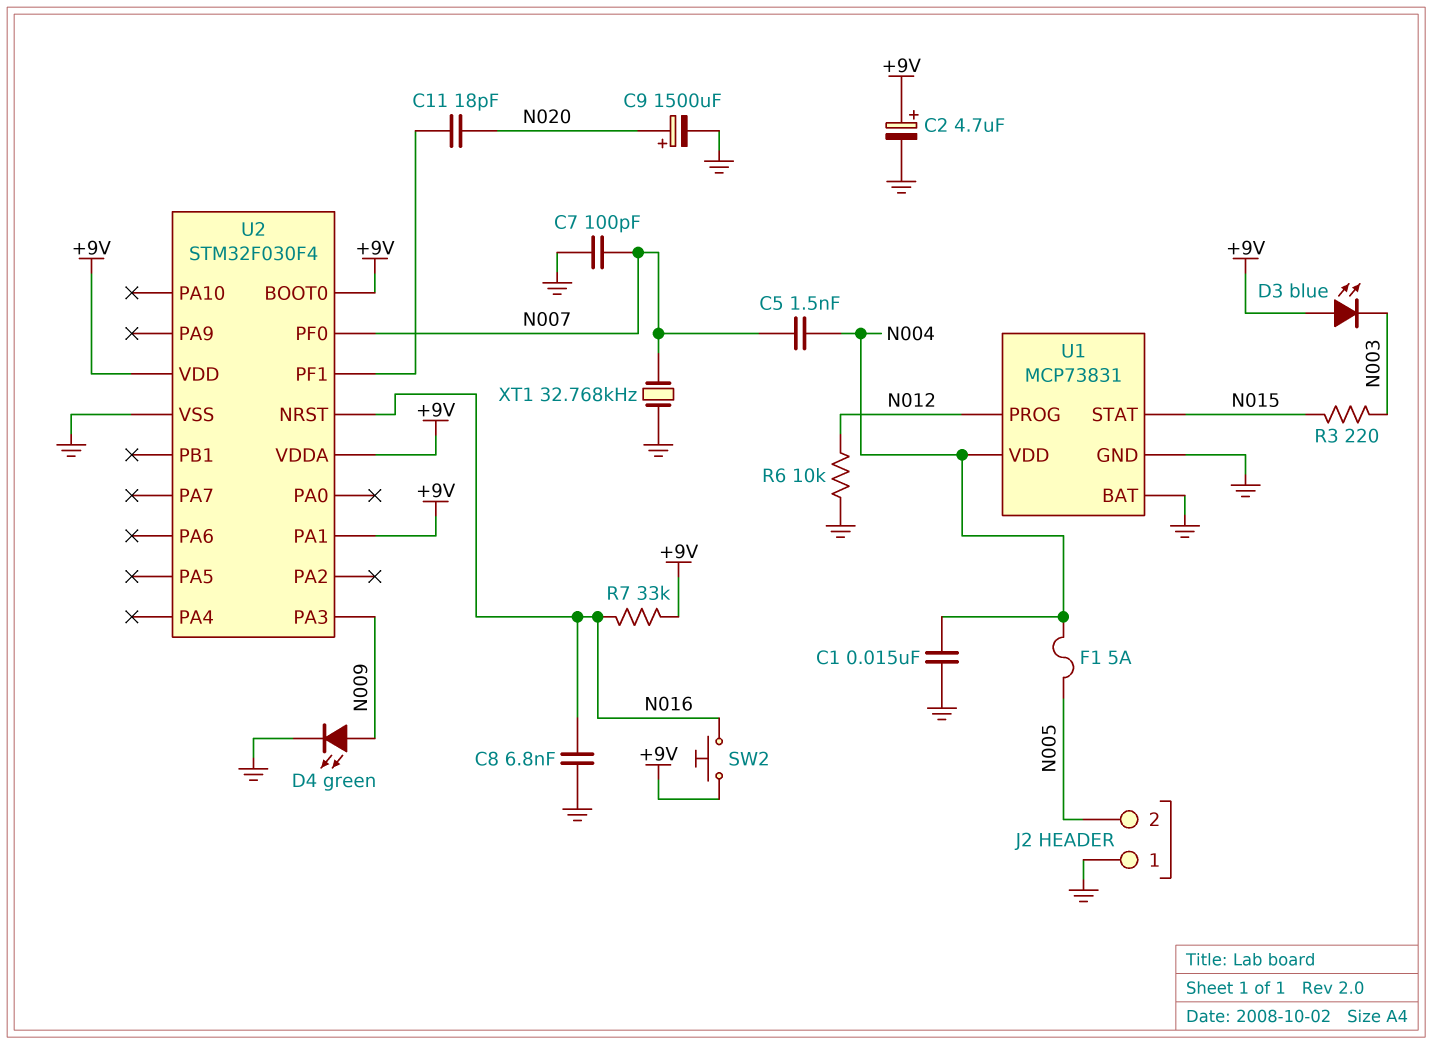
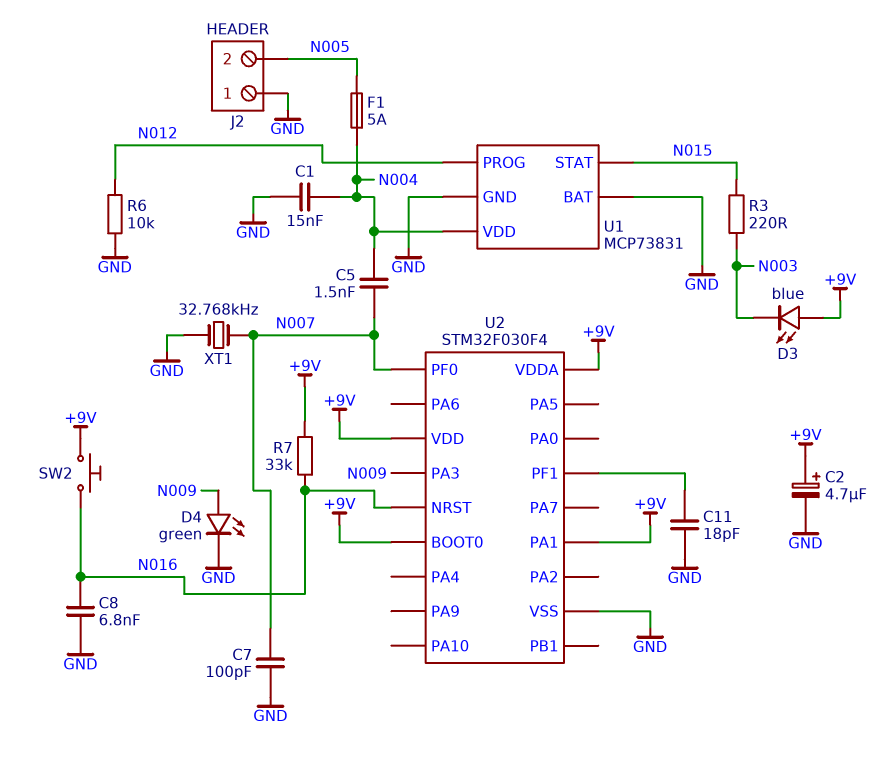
C9: 1500uF (plus N020, minus GND) -> none
C11: 18pF (N020, U2/PF1) -> 18pF (GND, U2/PF1)

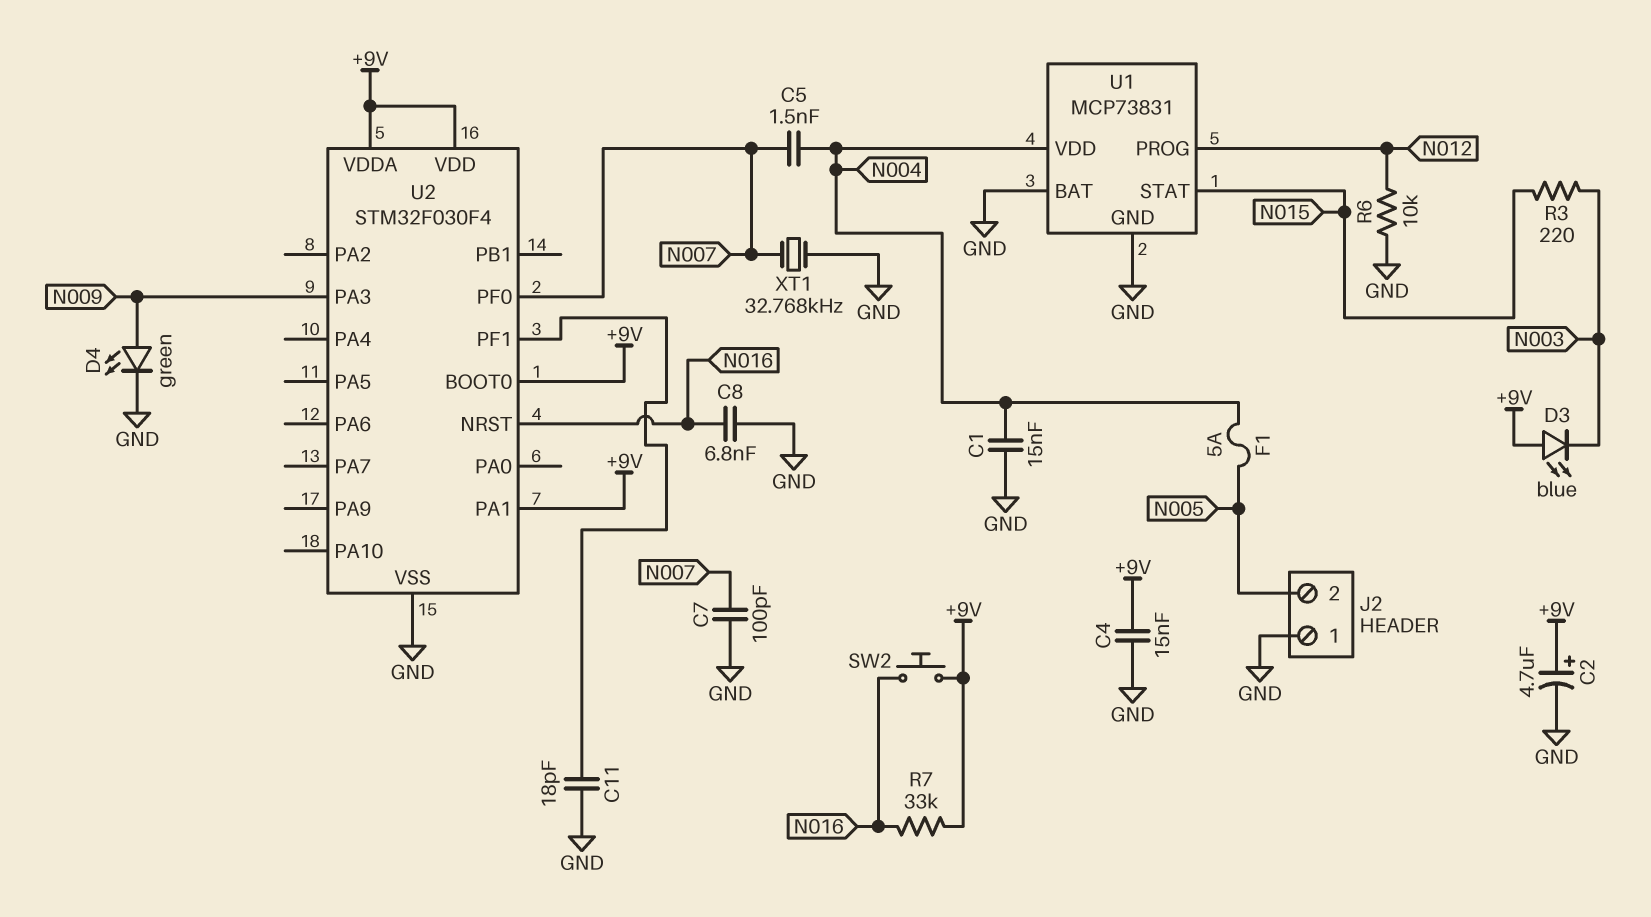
C4: none -> 15nF (+9V, GND)

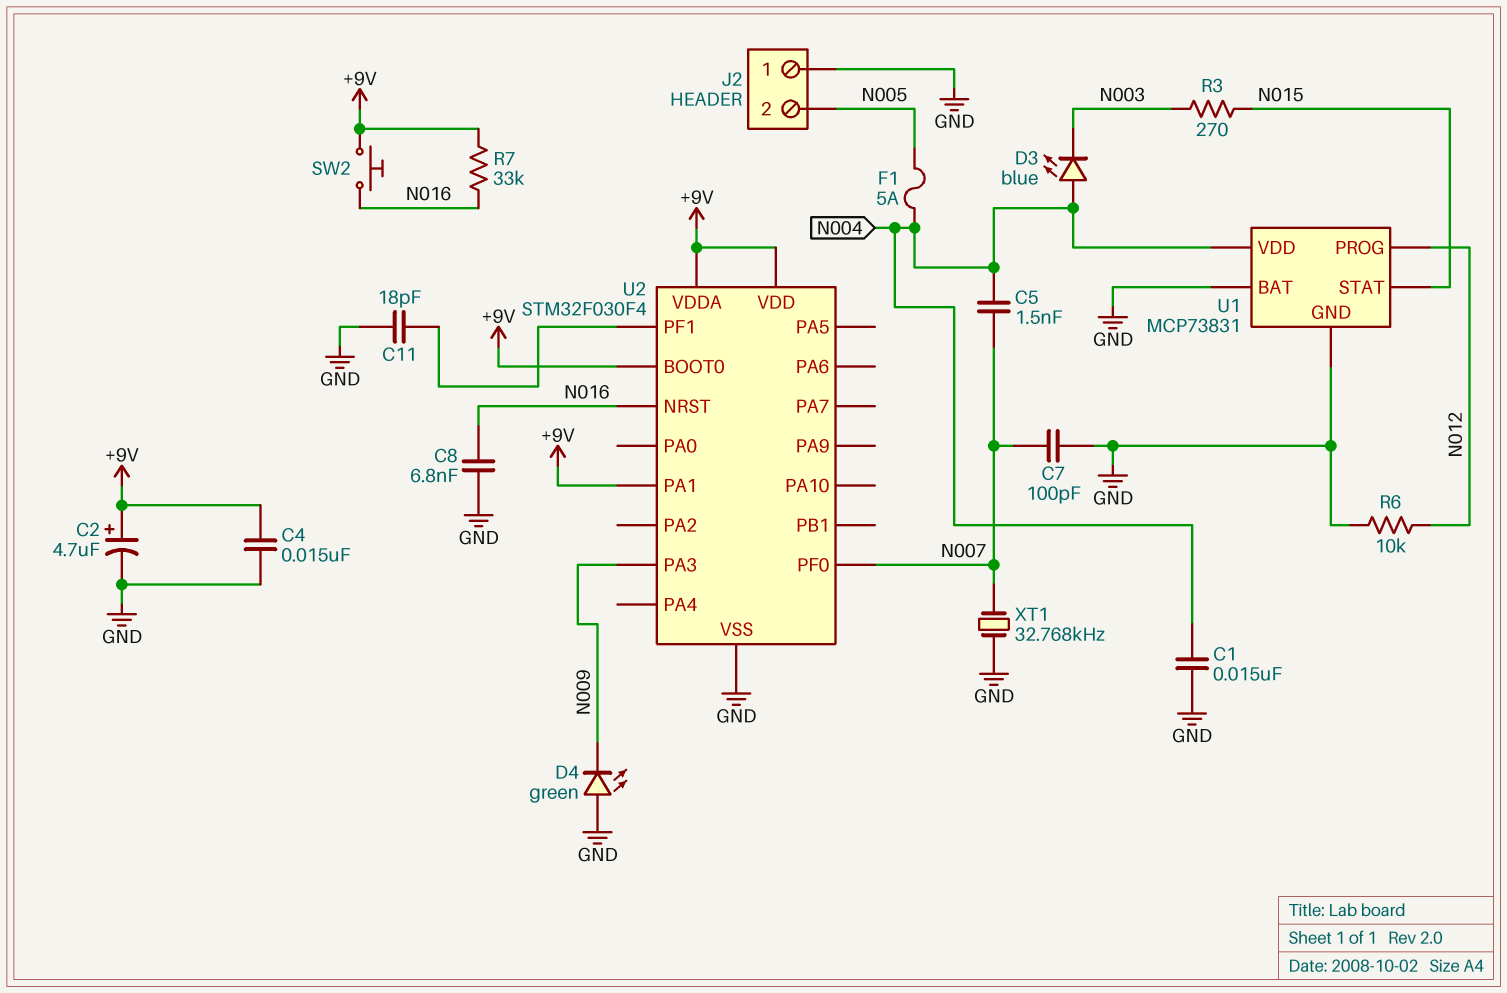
D3: LED blue (A +9V, K N003) -> LED blue (A N004, K N003)
D4: LED green (A N009, K GND) -> LED green (A GND, K N009)
R3: 220 (N003, N015) -> 270 (N003, N015)

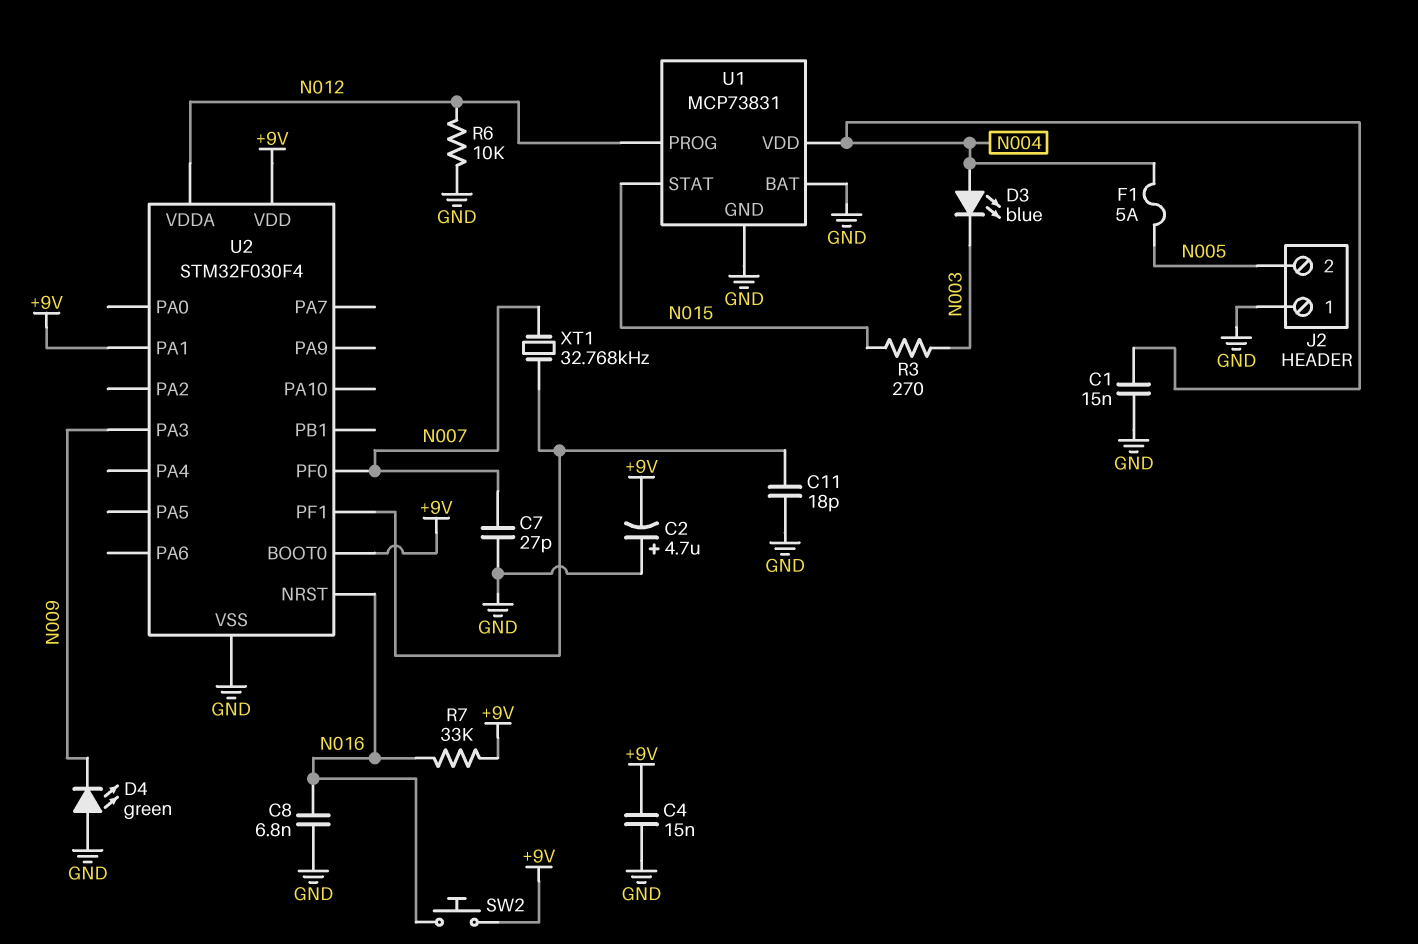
C2: 4.7uF (plus +9V, minus GND) -> 4.7uF (plus GND, minus +9V)
C5: 1.5nF (N004, N007) -> none
C7: 100pF (GND, N007) -> 27pF (GND, N007)
U2 pin VDDA: +9V -> N012
XT1: 32.768kHz (GND, N007) -> 32.768kHz (N007, U2/PF1)

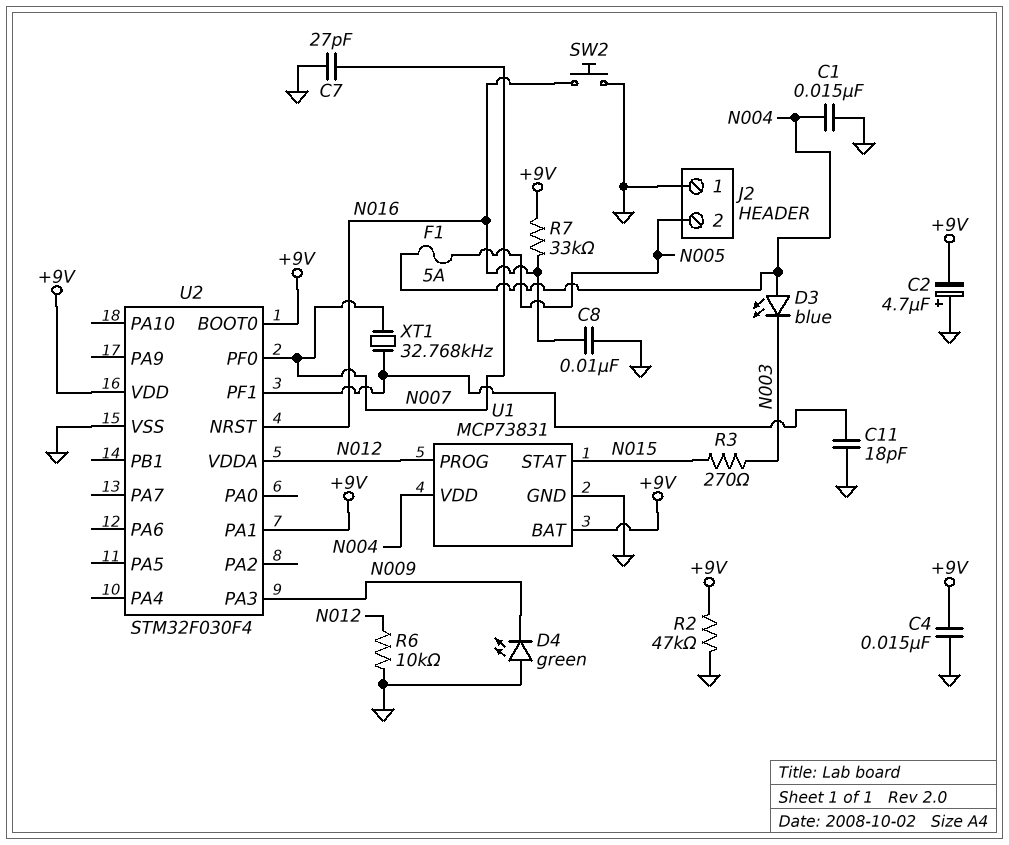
C8: 6.8nF (GND, N016) -> 10nF (GND, N016)
R2: none -> 47k (+9V, GND)
SW2: button (+9V, N016) -> button (GND, N016)
U1 pin BAT: GND -> +9V

